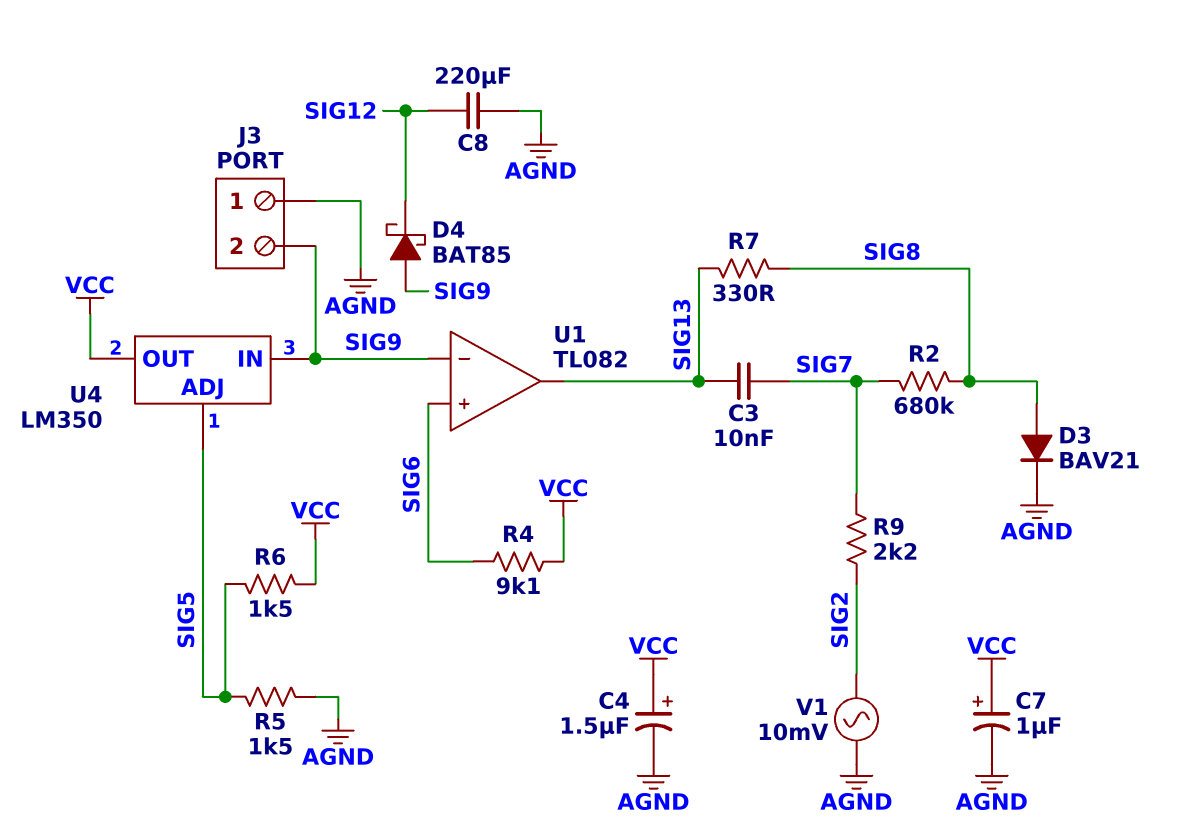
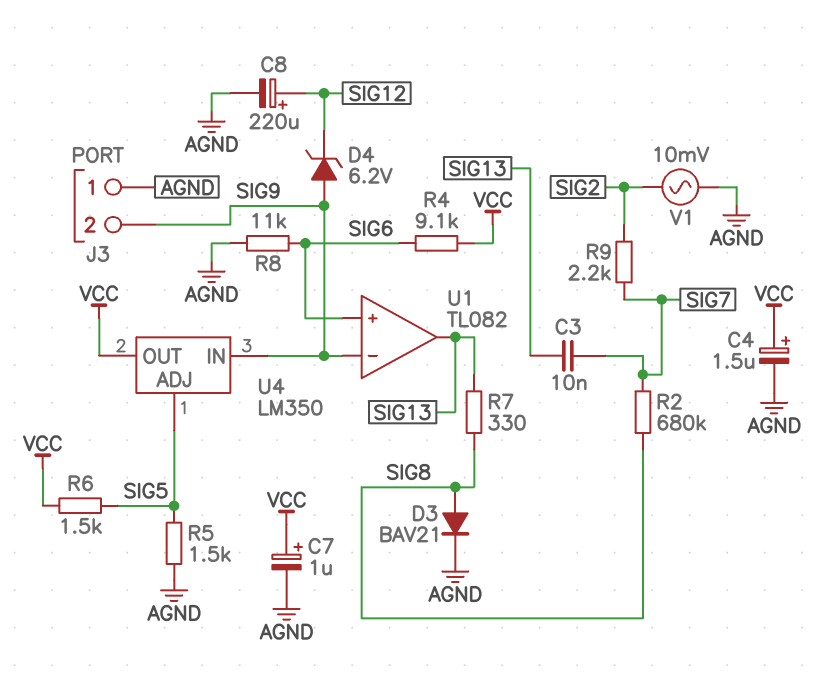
C8: 220uF (AGND, SIG12) -> 220uF (plus SIG12, minus AGND)
D4: schottky BAT85 (A SIG9, K SIG12) -> zener 6.2V (A SIG9, K SIG12)
R8: none -> 11k (AGND, SIG6)

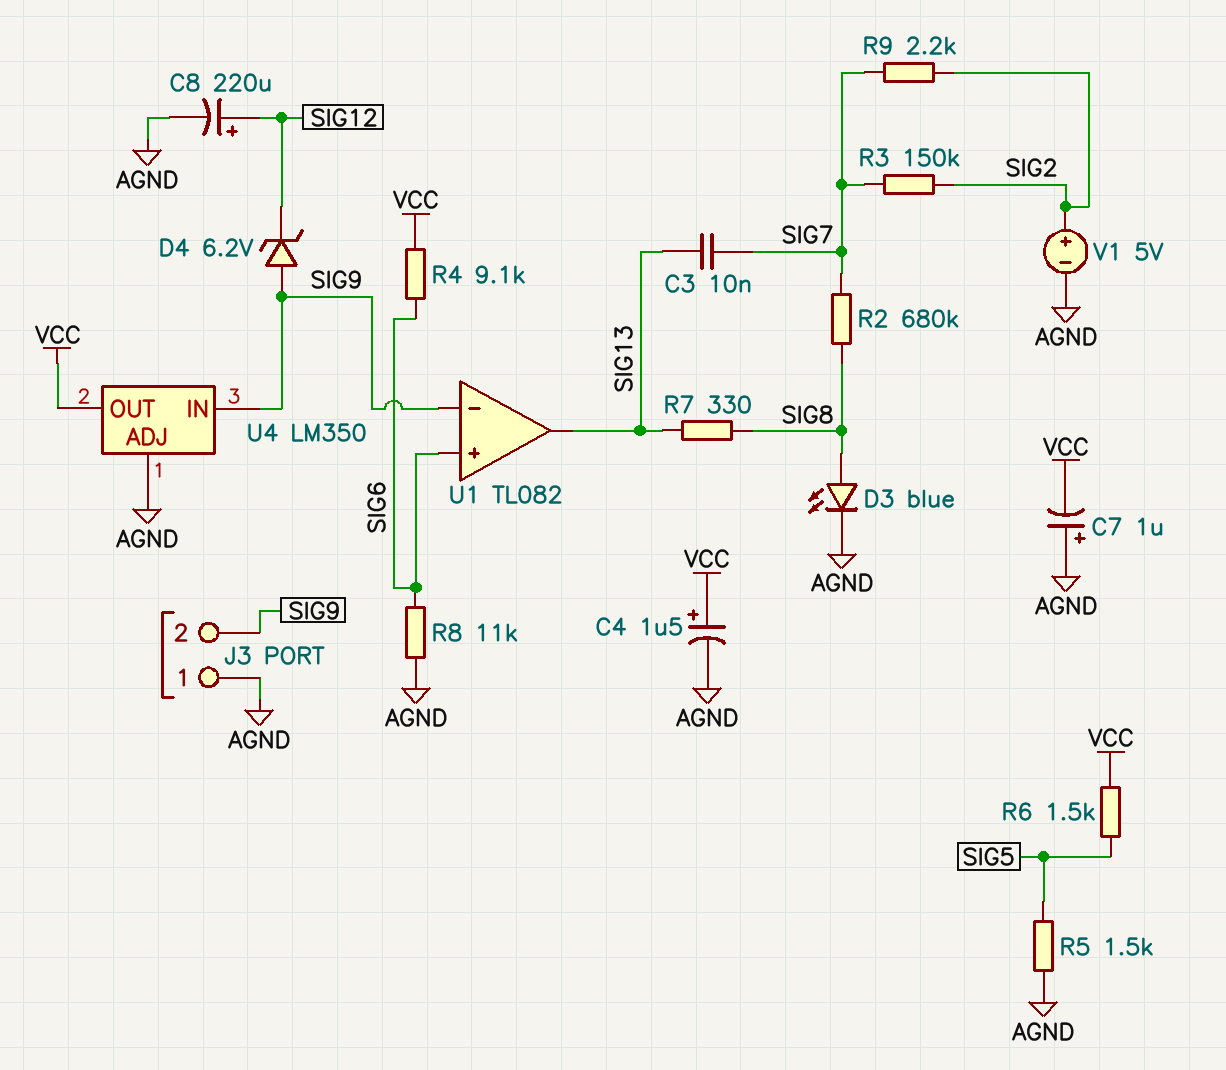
C7: 1uF (plus VCC, minus AGND) -> 1uF (plus AGND, minus VCC)
D3: diode BAV21 (A SIG8, K AGND) -> LED blue (A SIG8, K AGND)
R3: none -> 150k (SIG2, SIG7)
U4 pin ADJ: SIG5 -> AGND
V1: AC 10mV (AGND, SIG2) -> 5V (plus SIG2, minus AGND)

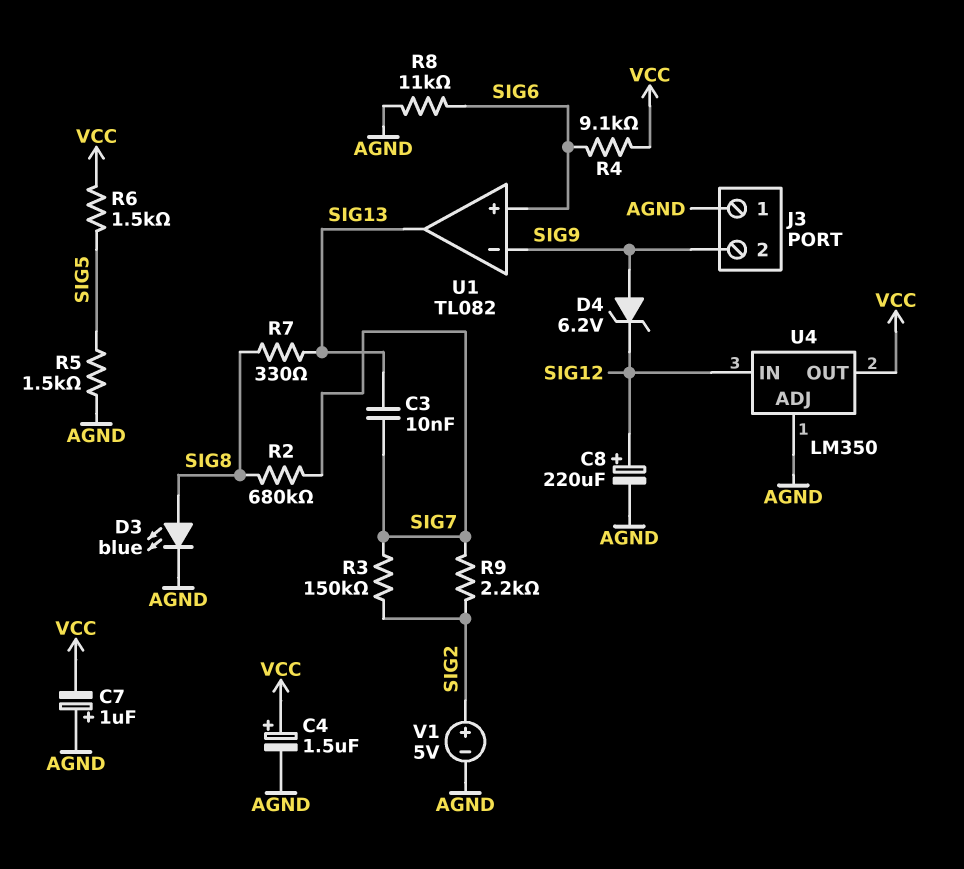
U4 pin IN: SIG9 -> SIG12

